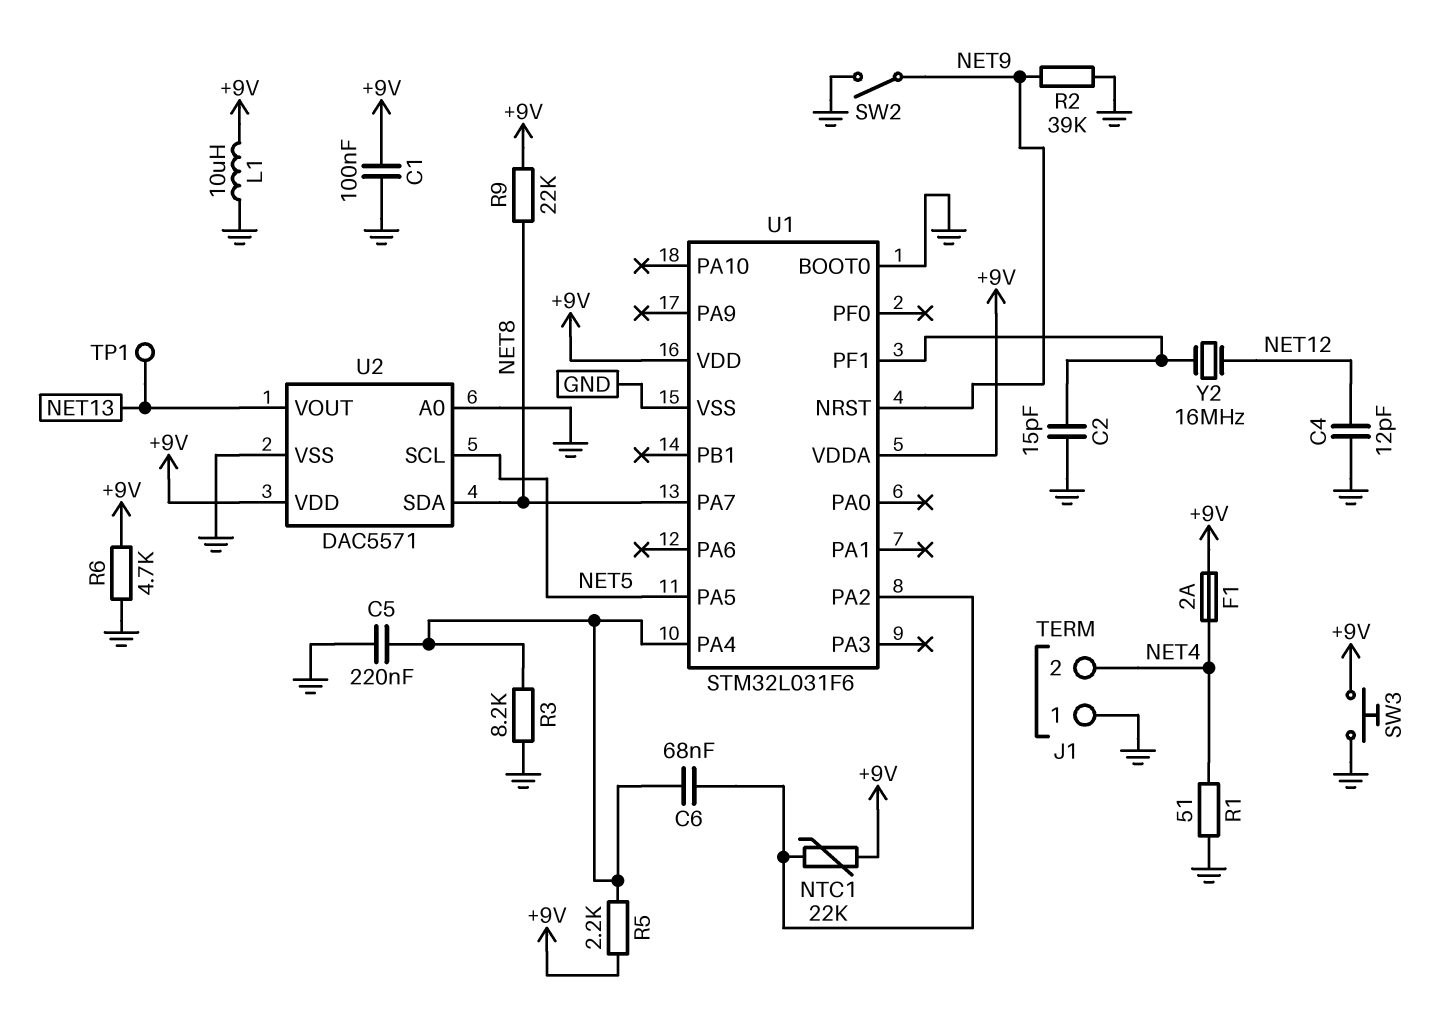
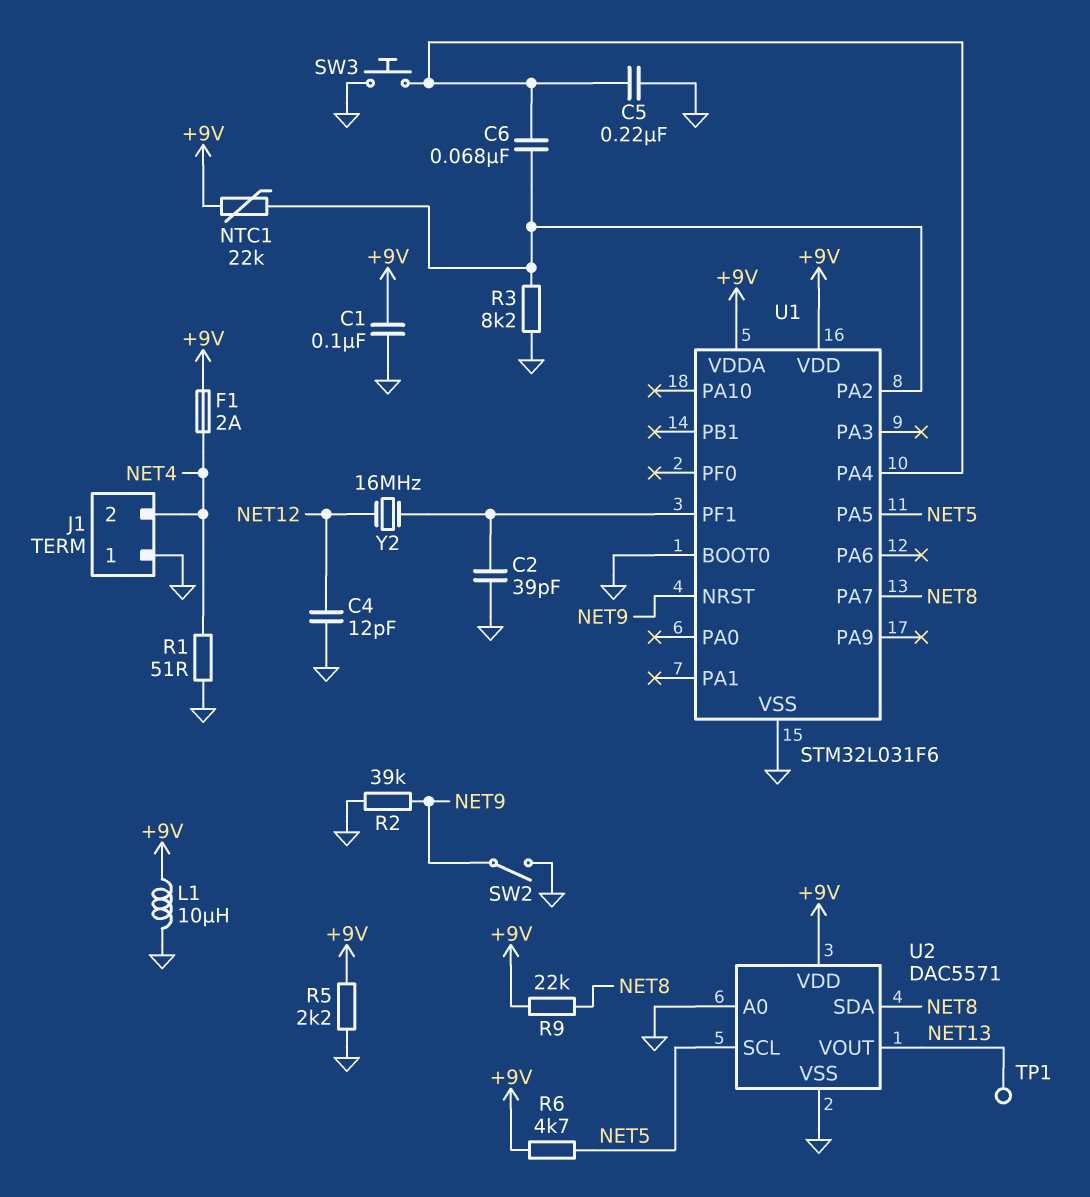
C2: 15pF (GND, U1/PF1) -> 39pF (GND, U1/PF1)
R3: 8.2k (GND, U1/PA4) -> 8.2k (GND, U1/PA2)
R5: 2.2k (+9V, U1/PA4) -> 2.2k (+9V, GND)
R6: 4.7k (+9V, GND) -> 4.7k (+9V, NET5)
SW3: button (+9V, GND) -> button (GND, U1/PA4)

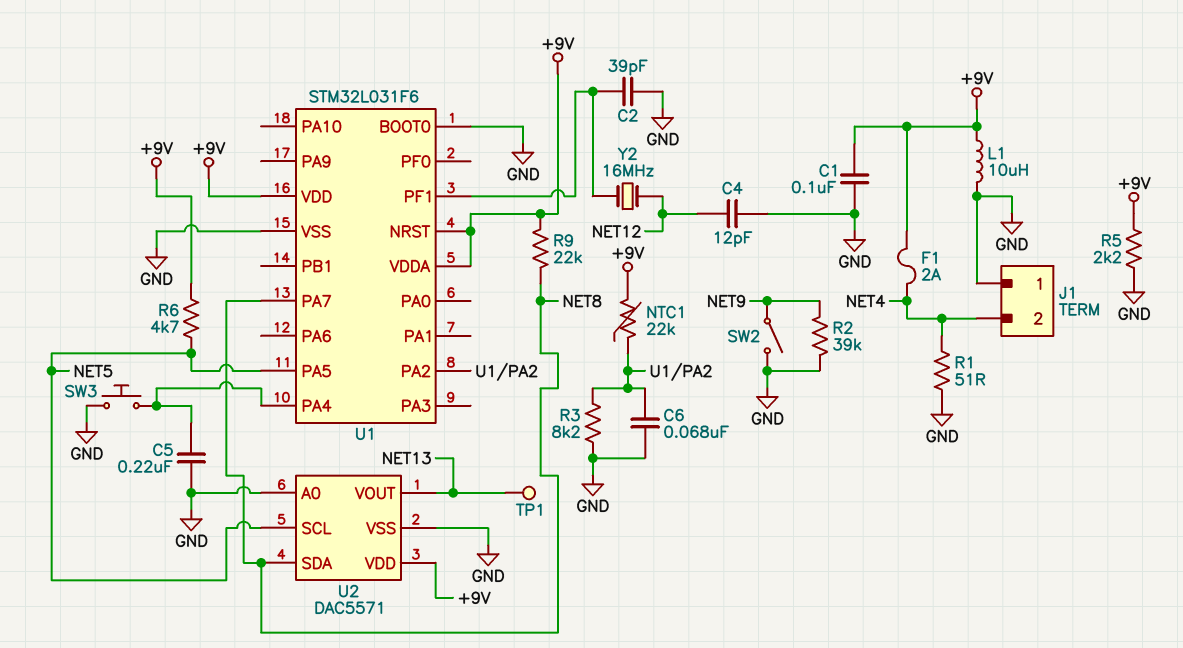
C6: 68nF (U1/PA2, U1/PA4) -> 68nF (GND, U1/PA2)
U1 pin NRST: NET9 -> +9V

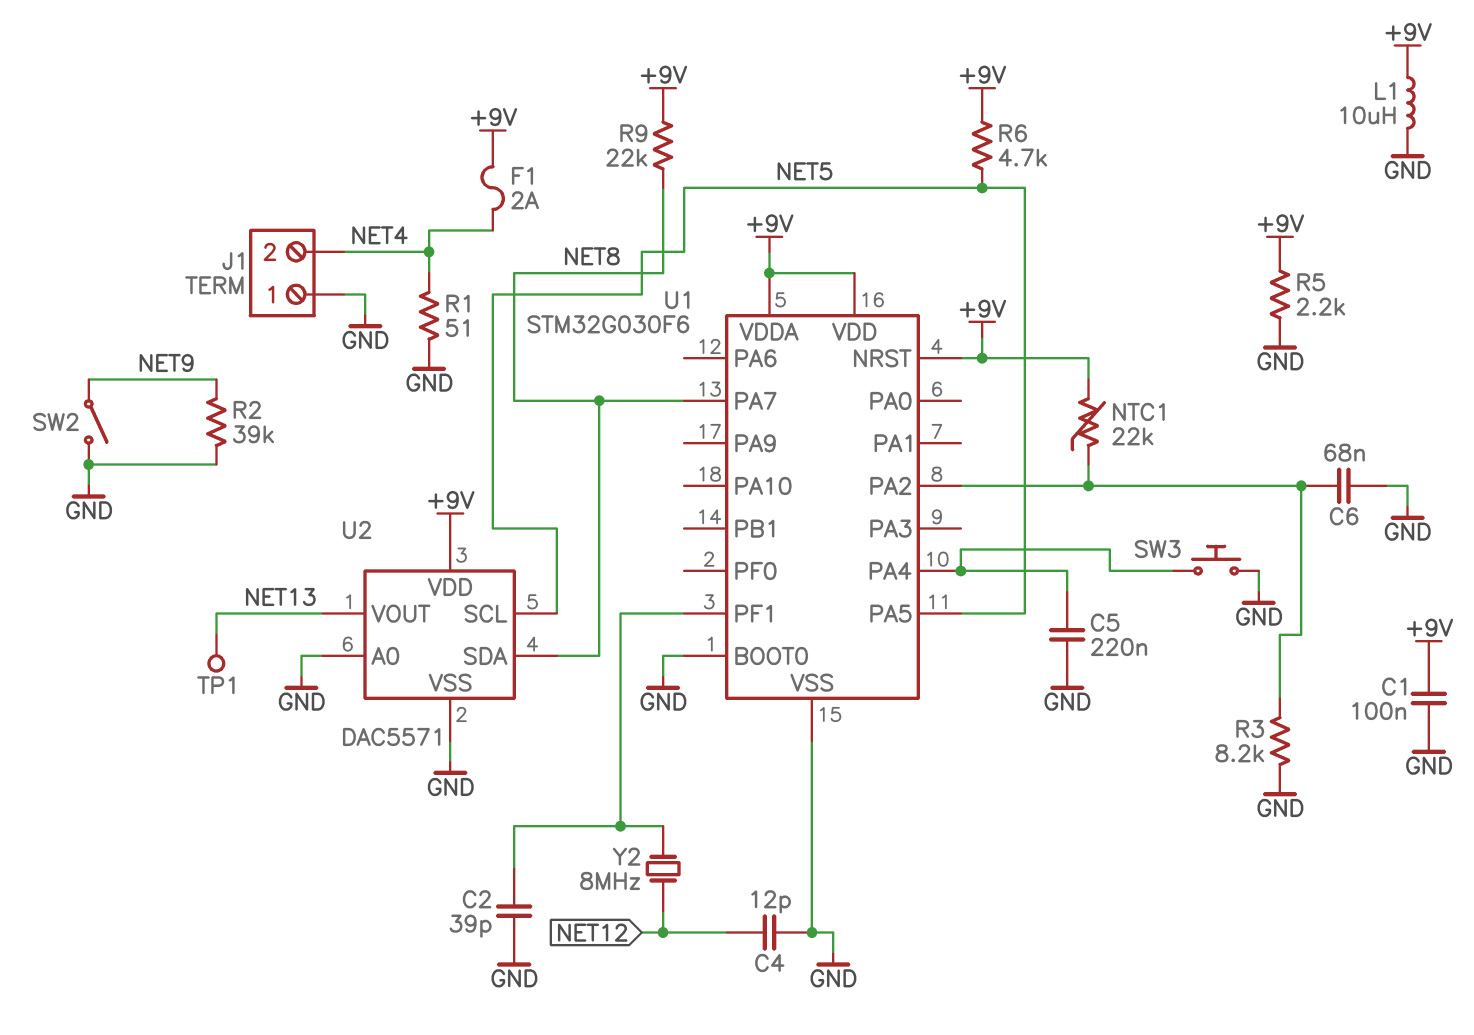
U1: STM32L031F6 -> STM32G030F6
Y2: 16MHz (NET12, U1/PF1) -> 8MHz (NET12, U1/PF1)

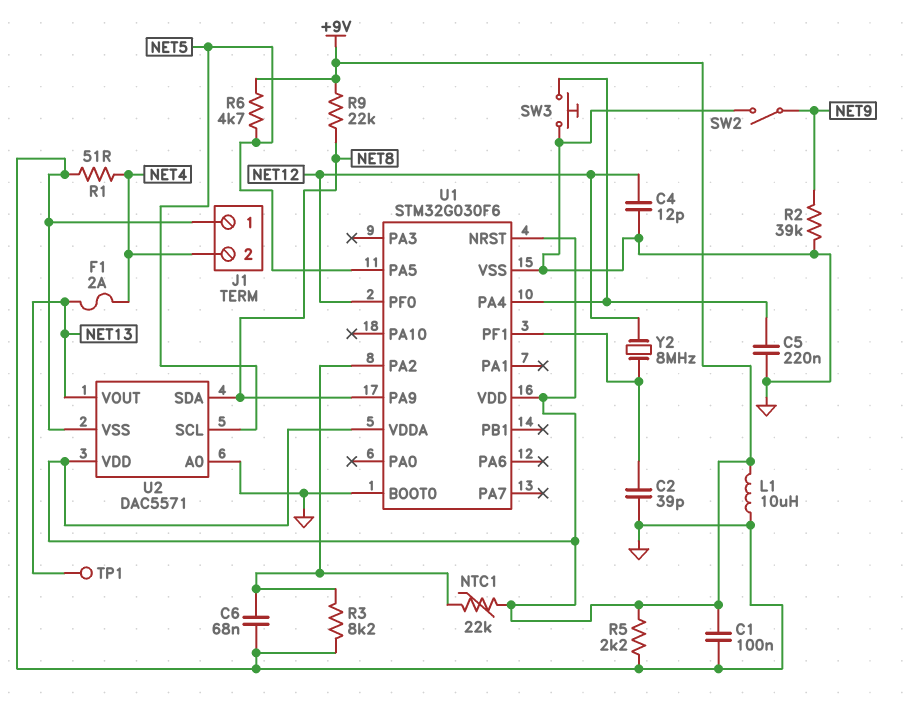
F1: 2A (+9V, NET4) -> 2A (NET4, NET13)
U1 pin PA7: NET8 -> none
U1 pin PA9: none -> NET8
U1 pin PF0: none -> NET12

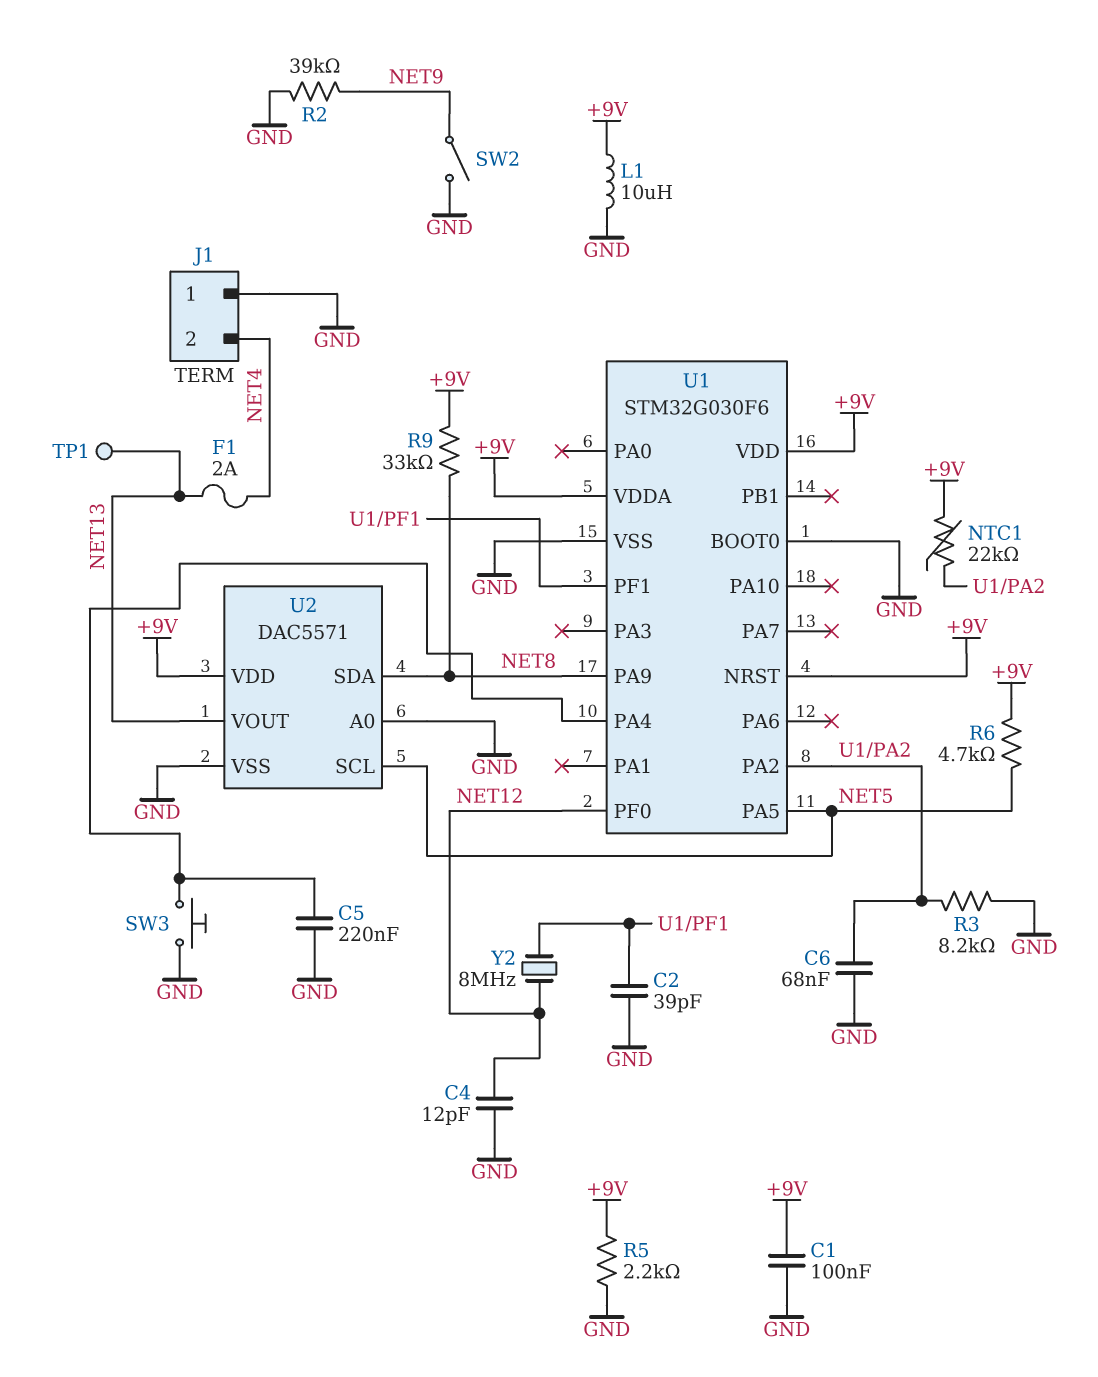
R1: 51 (GND, NET4) -> none
R9: 22k (+9V, NET8) -> 33k (+9V, NET8)

